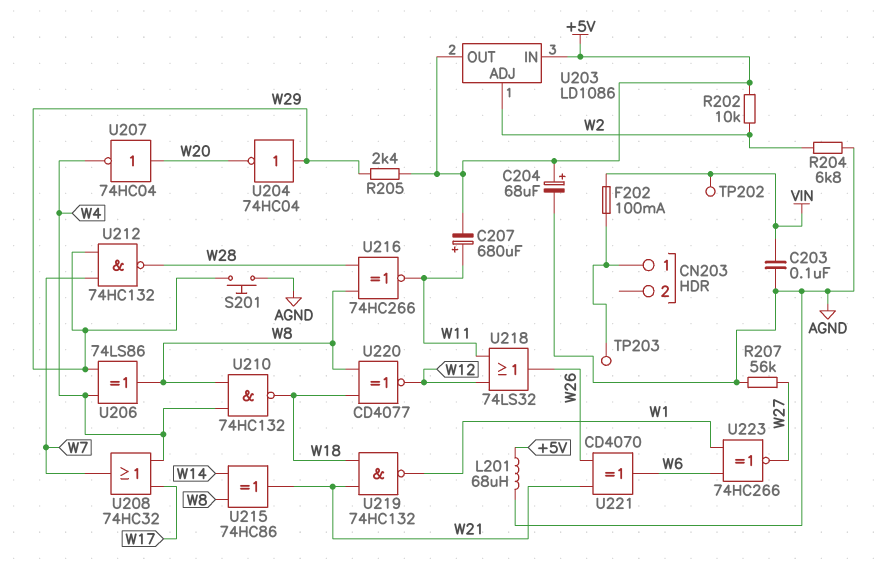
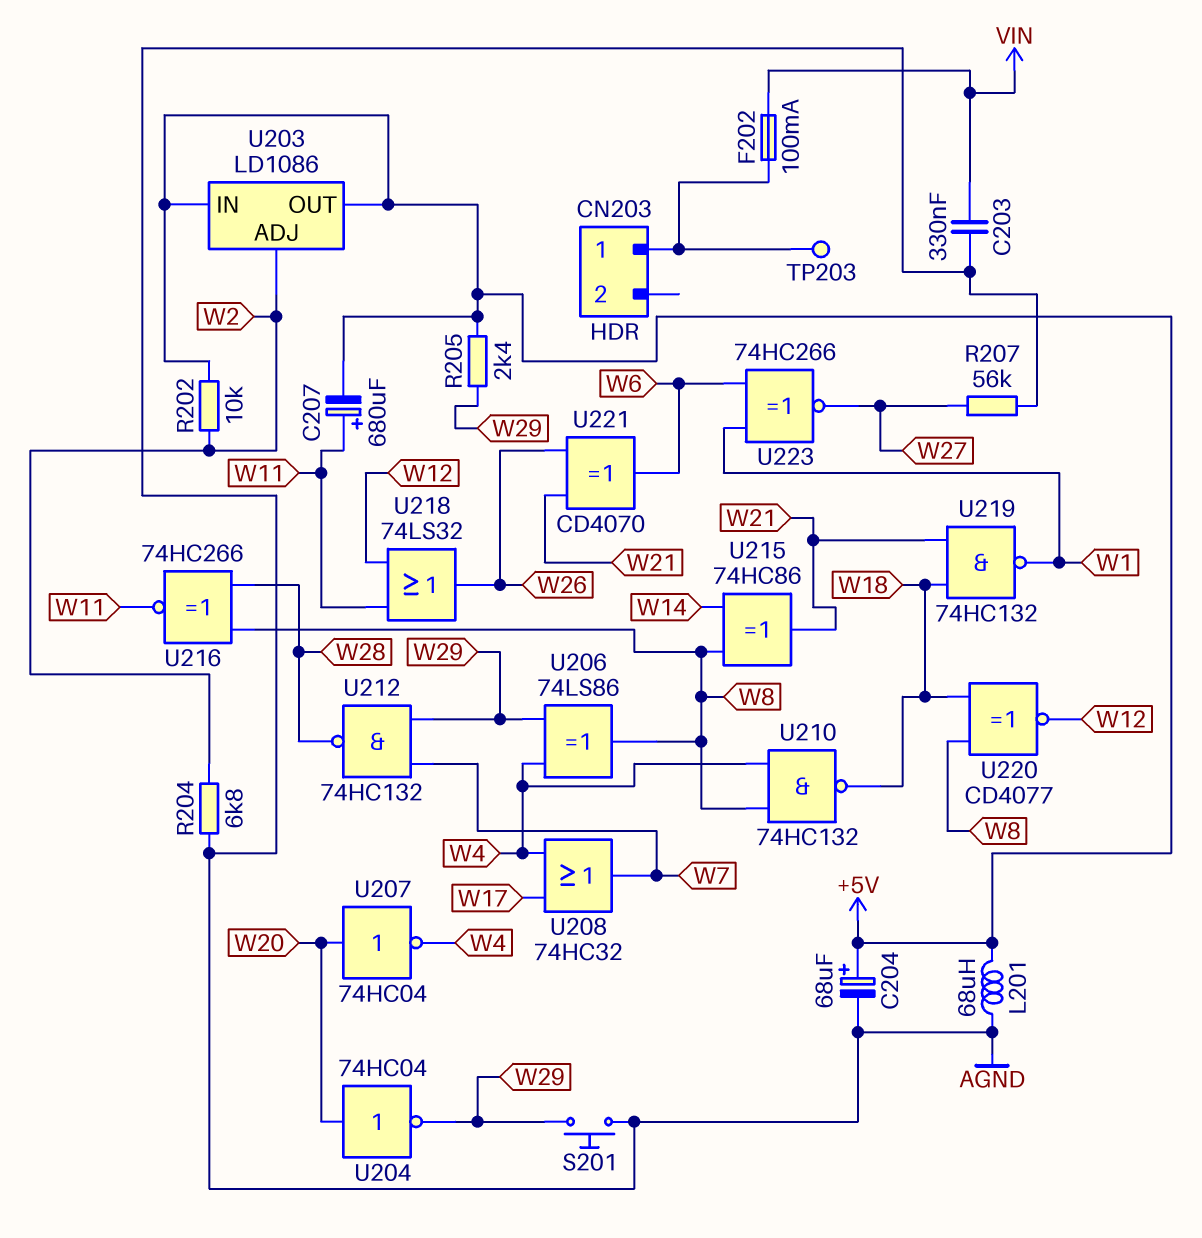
C203: 100nF (AGND, VIN) -> 330nF (AGND, VIN)
TP202: test point (VIN) -> none
U204: NOT 74HC04 (in W29, out W20) -> NOT 74HC04 (in W20, out W29)

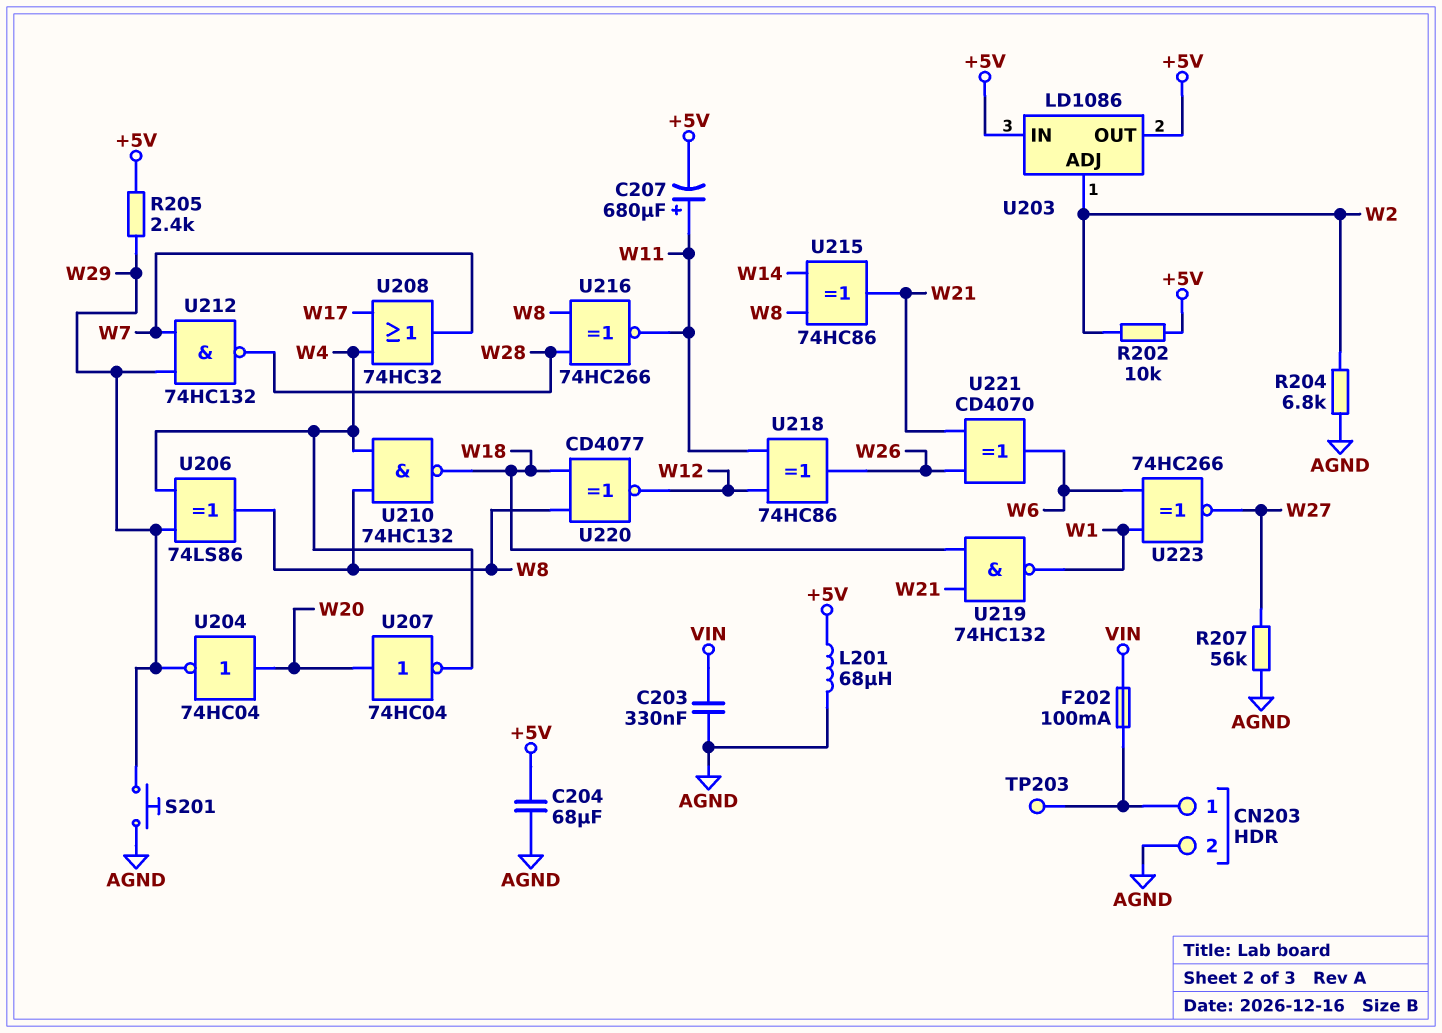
C204: 68uF (plus +5V, minus AGND) -> 68uF (+5V, AGND)
CN203 pin 2: none -> AGND
U218: OR 74LS32 (in W11, in W12, out W26) -> XOR 74HC86 (in W11, in W12, out W26)

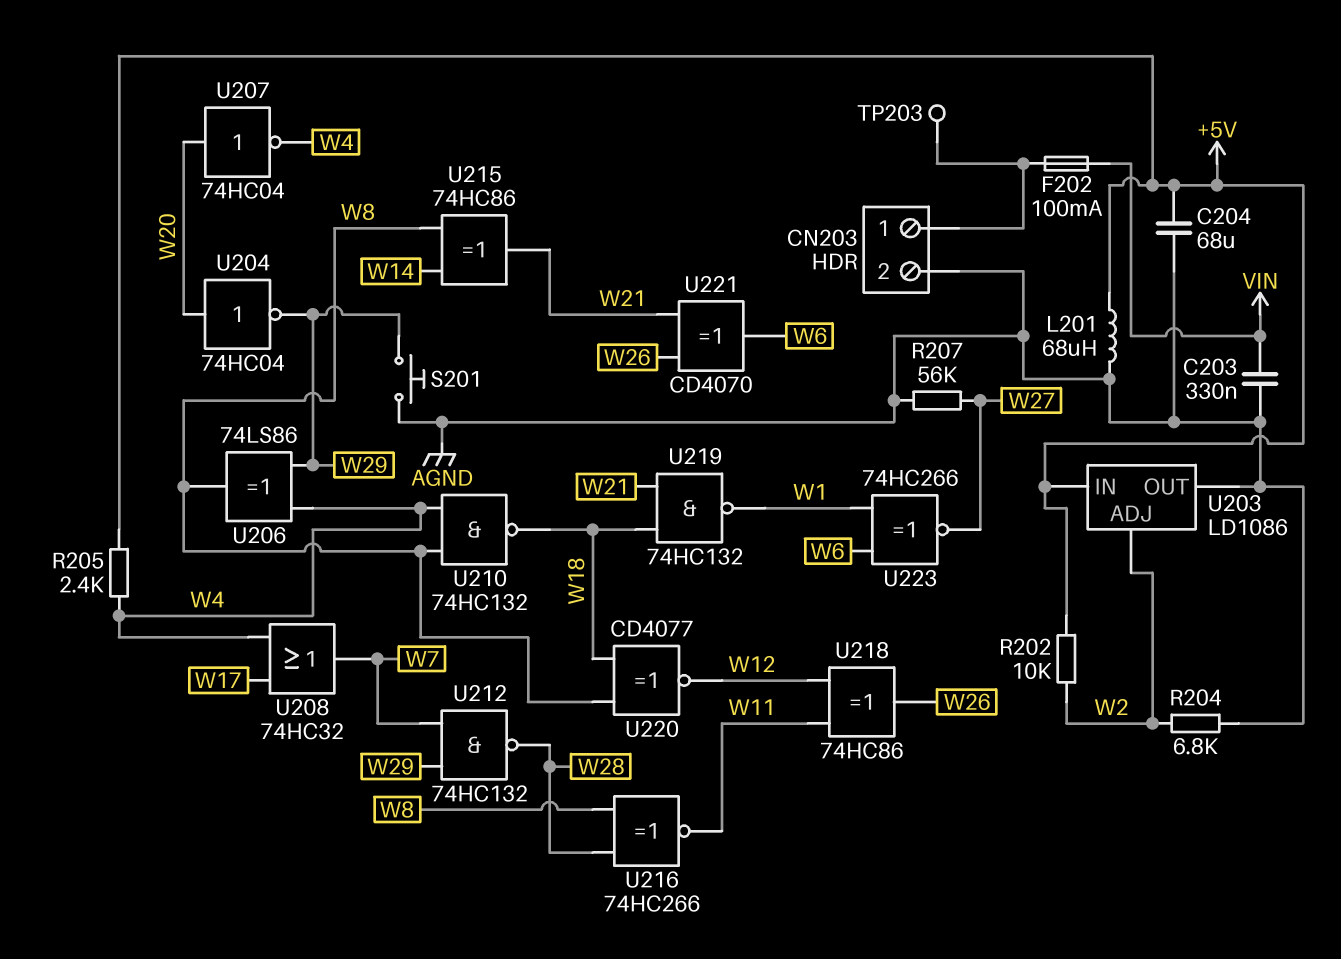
C207: 680uF (plus W11, minus +5V) -> none
R205: 2.4k (+5V, W29) -> 2.4k (+5V, W4)
U203 pin OUT: +5V -> AGND

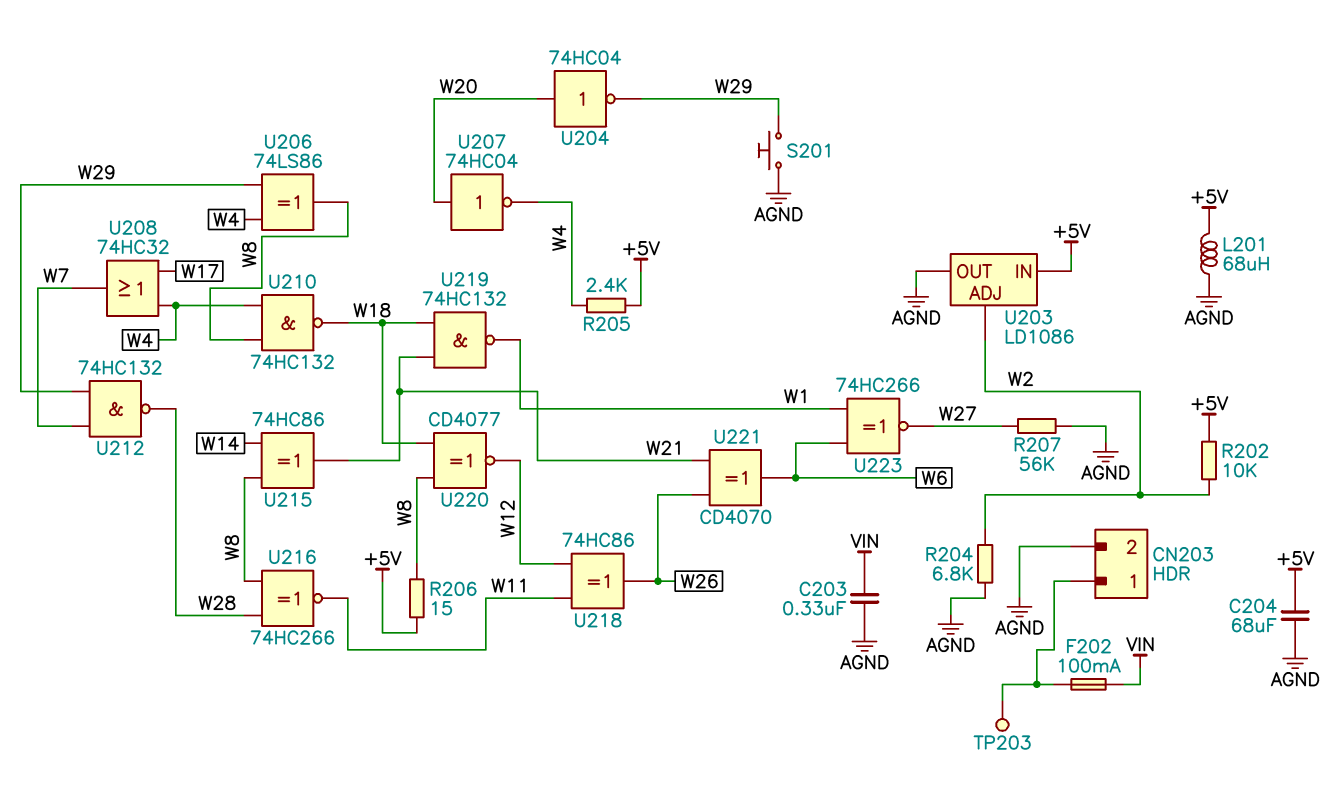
R206: none -> 15 (+5V, W8)

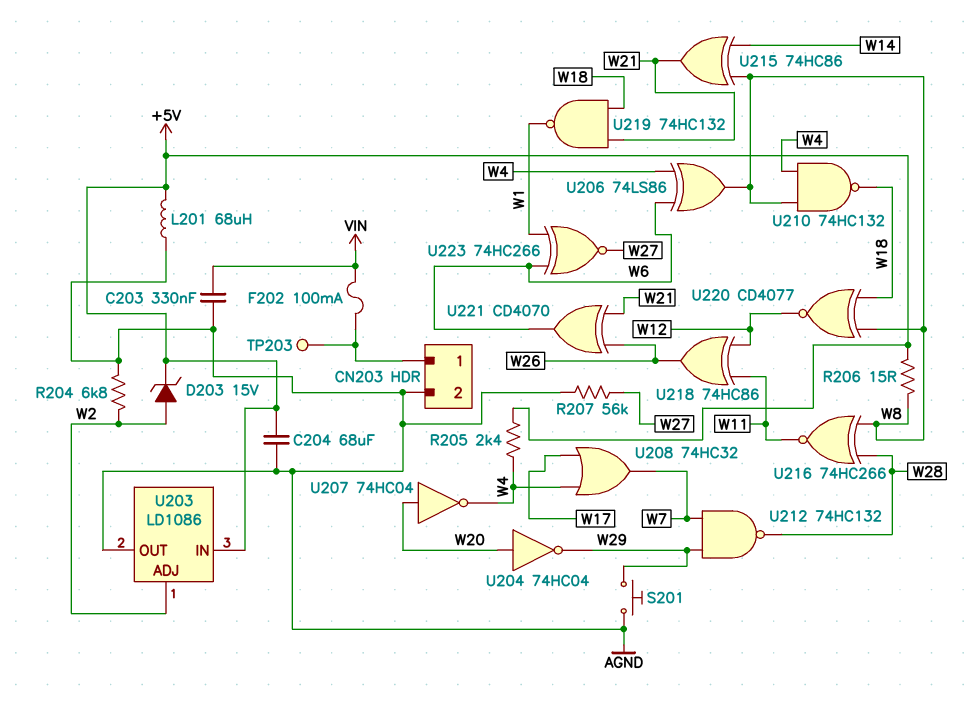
D203: none -> zener 15V (A W2, K +5V)
R202: 10k (+5V, W2) -> none
U206: XOR 74LS86 (in W4, in W29, out W8) -> XOR 74LS86 (in W4, in W6, out W8)

